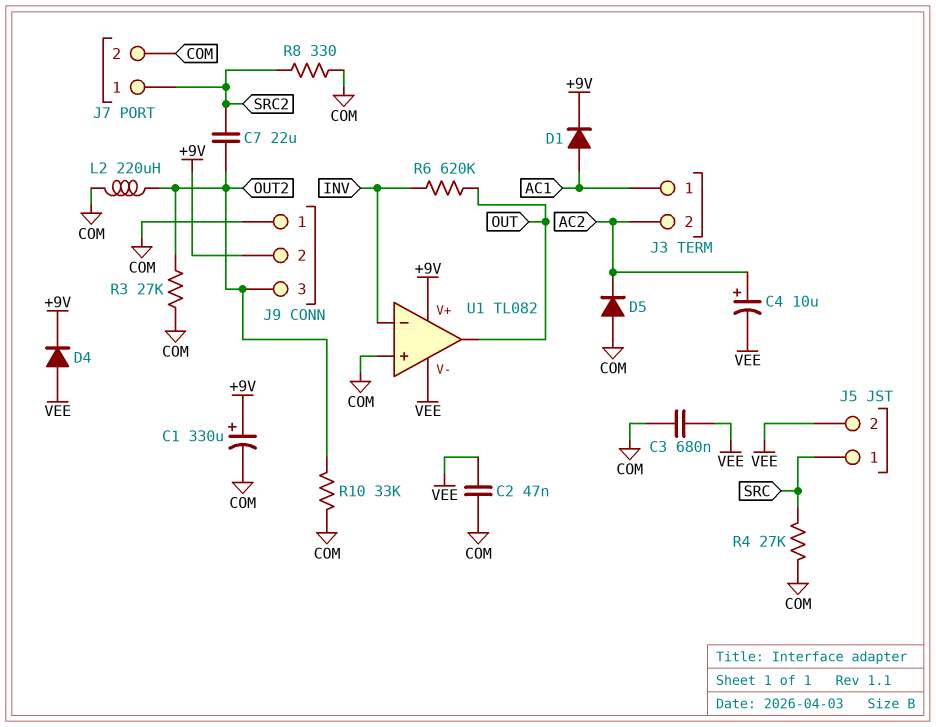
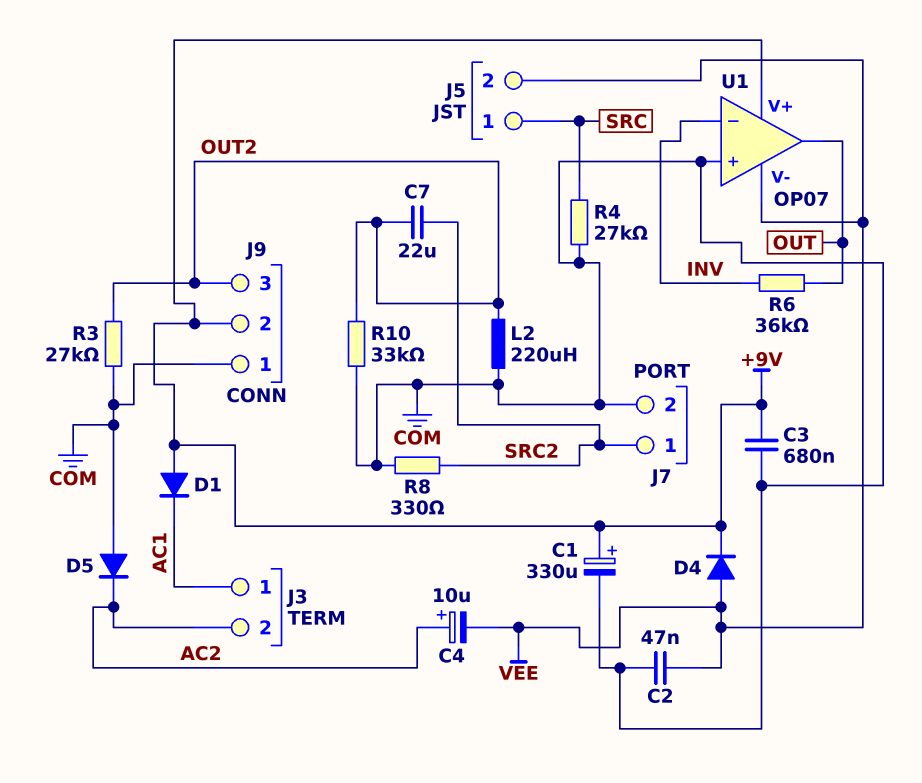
C3: 680nF (COM, VEE) -> 680nF (+9V, COM)
D1: diode (A AC1, K +9V) -> diode (A +9V, K AC1)
R6: 620k (INV, OUT) -> 36k (INV, OUT)
U1: TL082 -> OP07

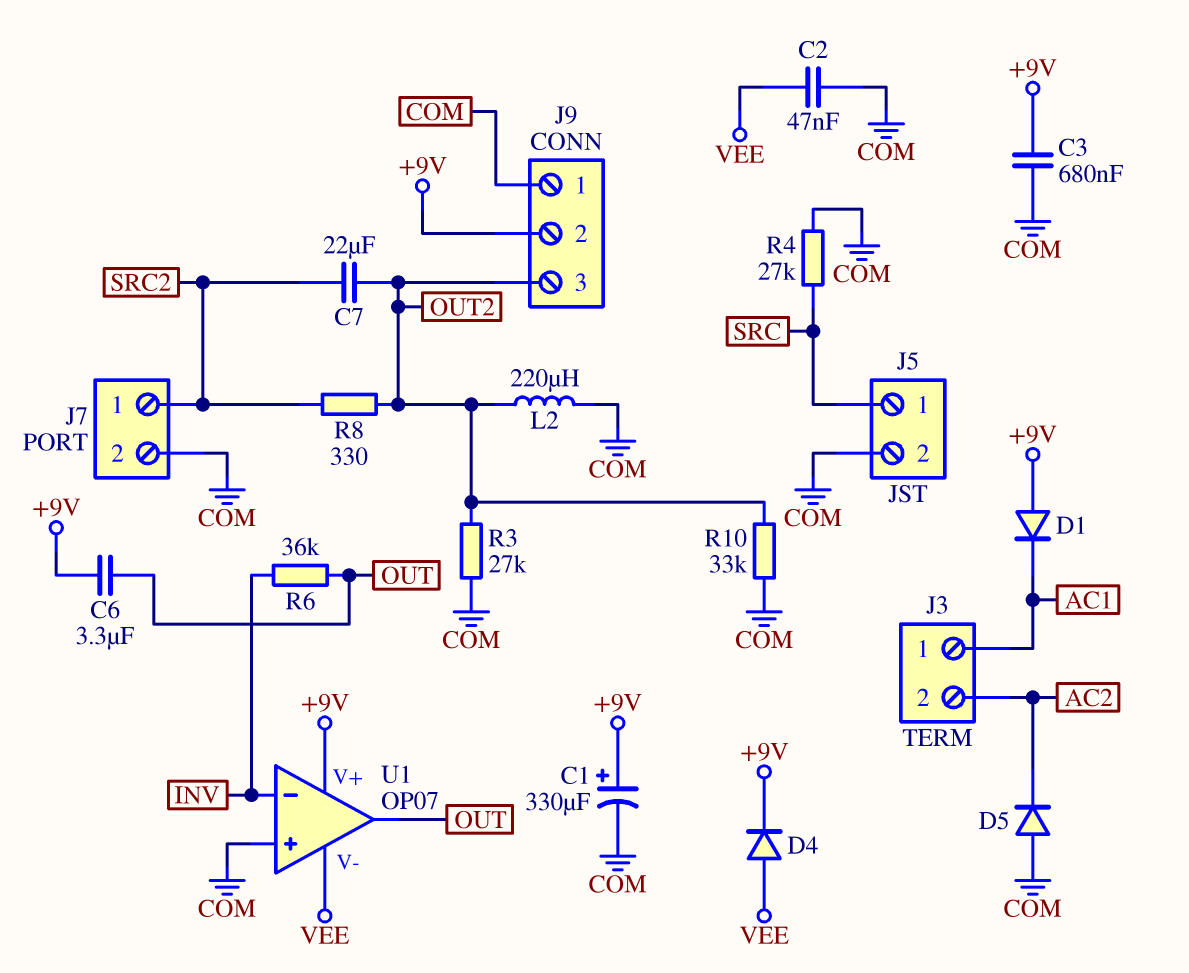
C4: 10uF (plus AC2, minus VEE) -> none
C6: none -> 3.3uF (+9V, OUT)
J5 pin 2: VEE -> COM
R8: 330 (COM, SRC2) -> 330 (OUT2, SRC2)

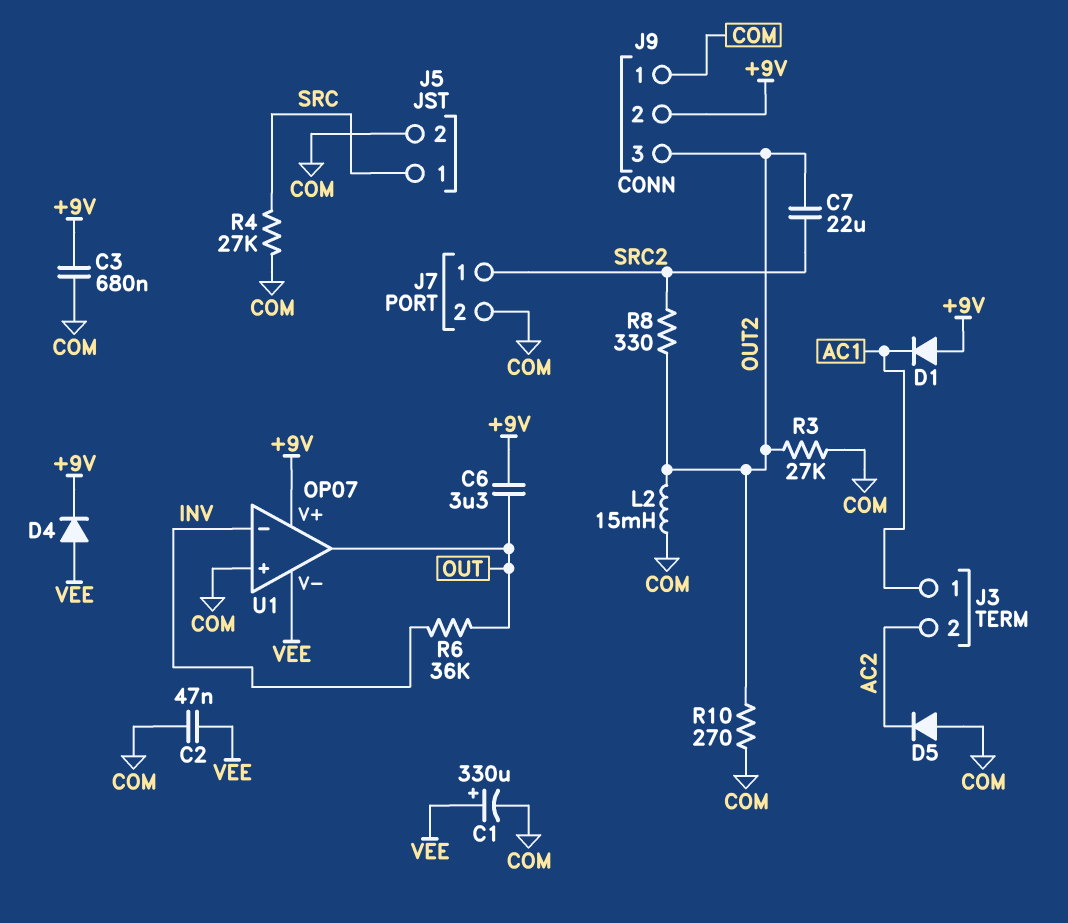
C1: 330uF (plus +9V, minus COM) -> 330uF (plus VEE, minus COM)
L2: 220uH (COM, OUT2) -> 15mH (COM, OUT2)
R10: 33k (COM, OUT2) -> 270 (COM, OUT2)

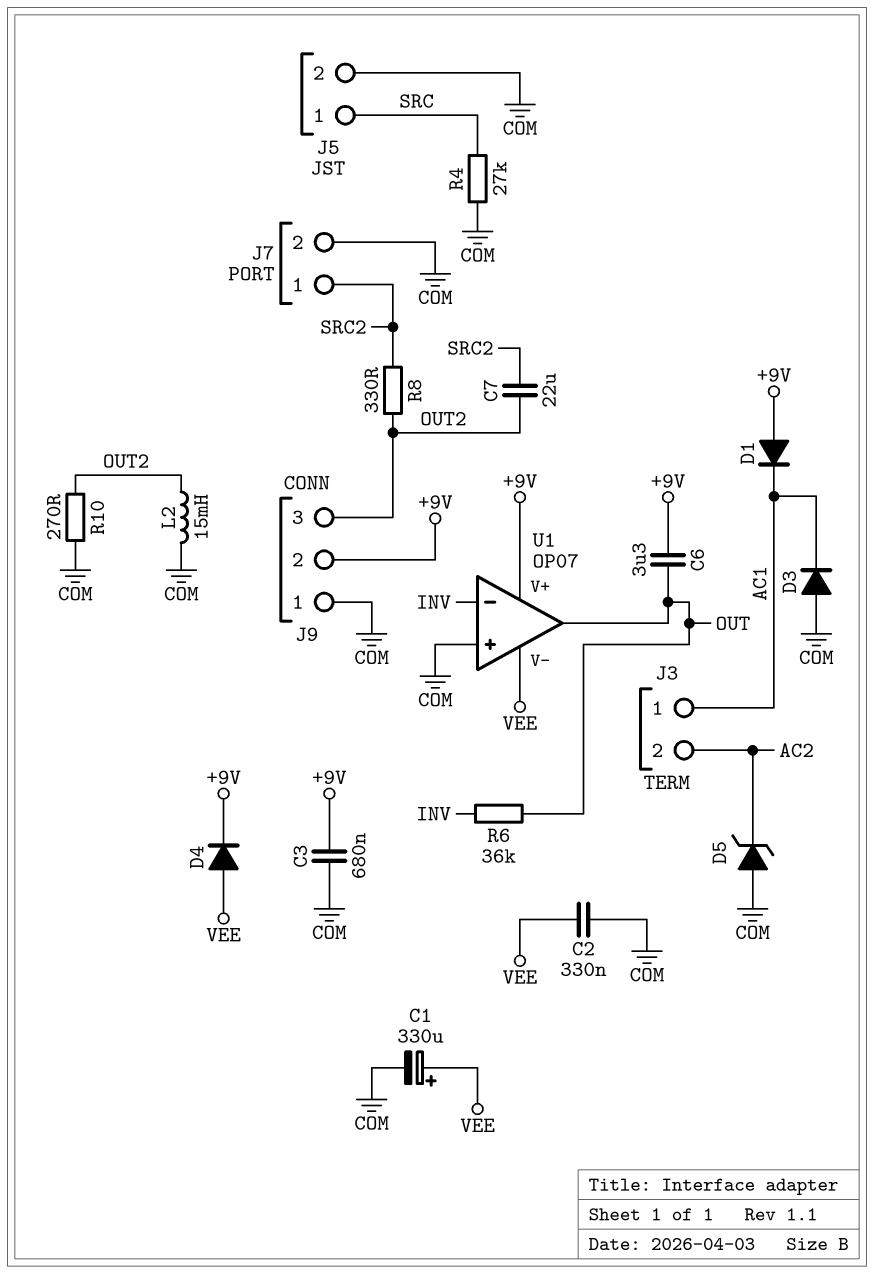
C2: 47nF (COM, VEE) -> 330nF (COM, VEE)
D3: none -> diode (A COM, K AC1)
D5: diode (A COM, K AC2) -> zener (A COM, K AC2)
R3: 27k (COM, OUT2) -> none

